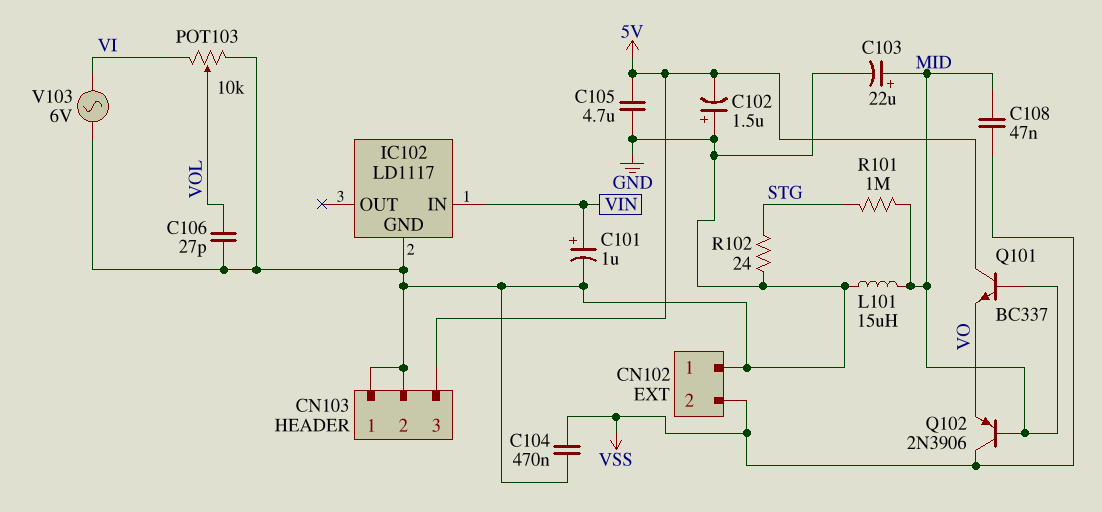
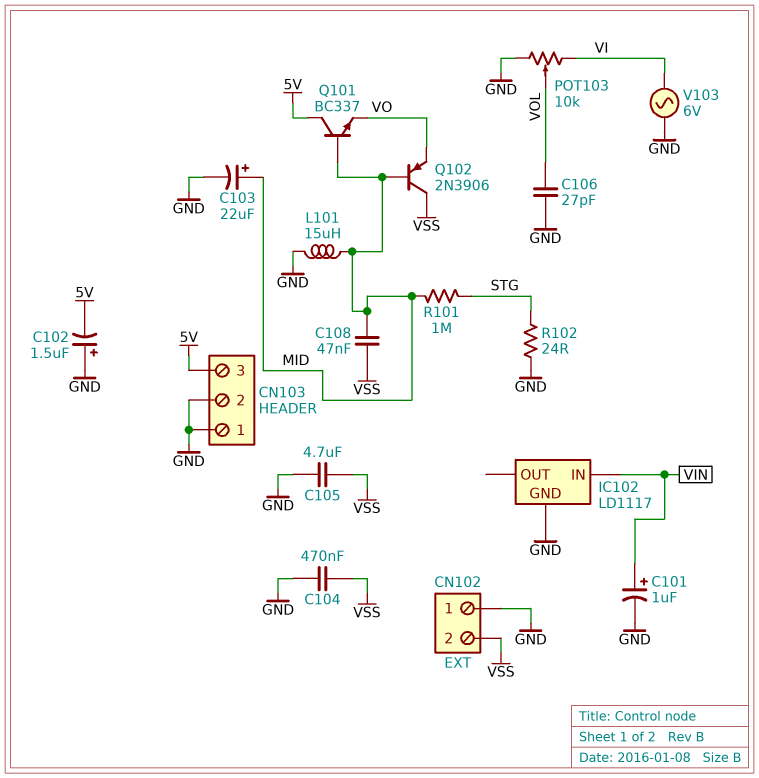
C105: 4.7uF (5V, GND) -> 4.7uF (GND, VSS)

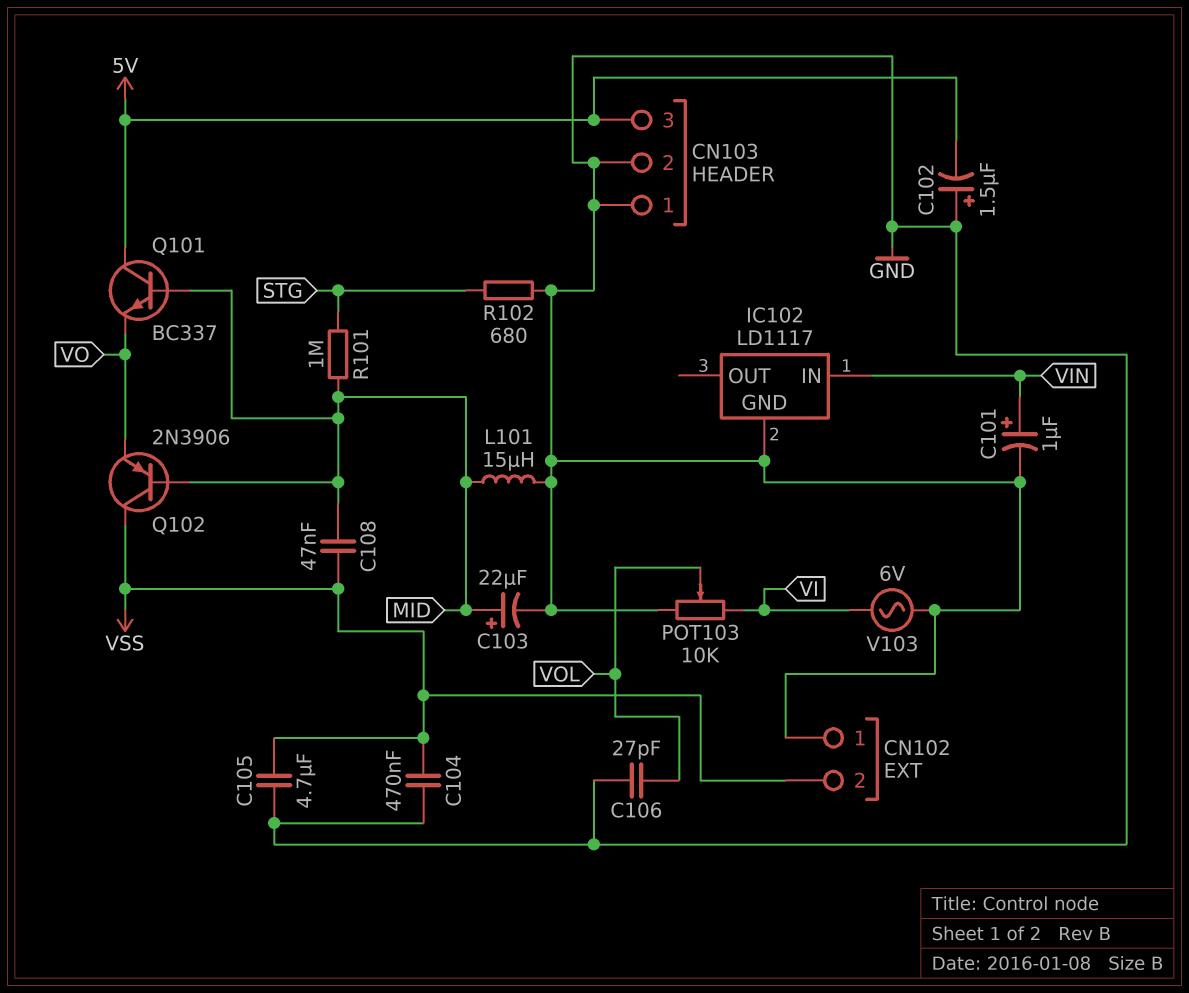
R102: 24 (GND, STG) -> 680 (GND, STG)

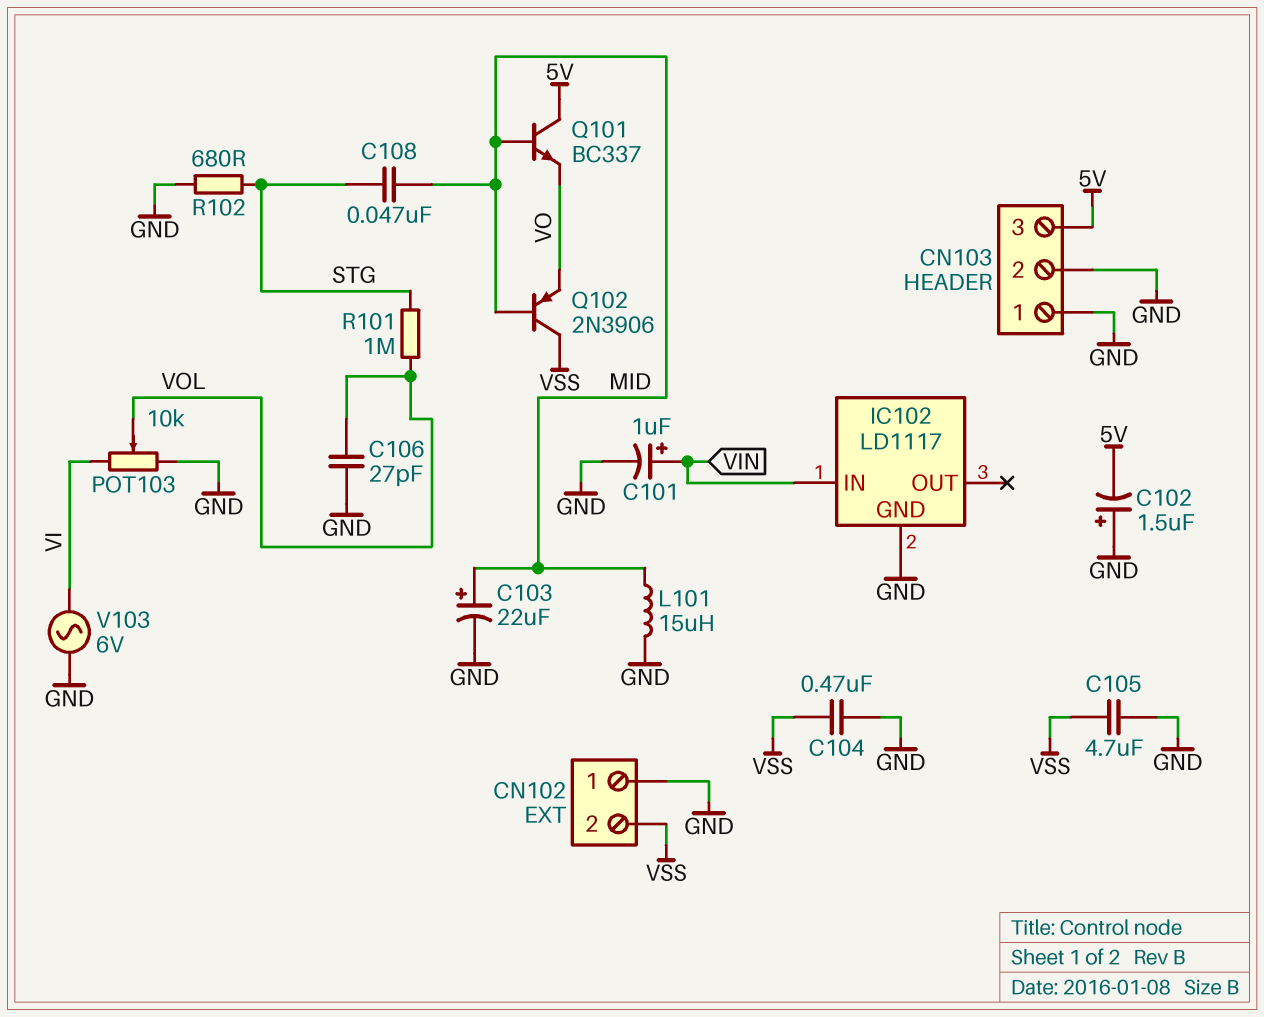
C108: 47nF (MID, VSS) -> 47nF (MID, STG)
R101: 1M (MID, STG) -> 1M (STG, VOL)

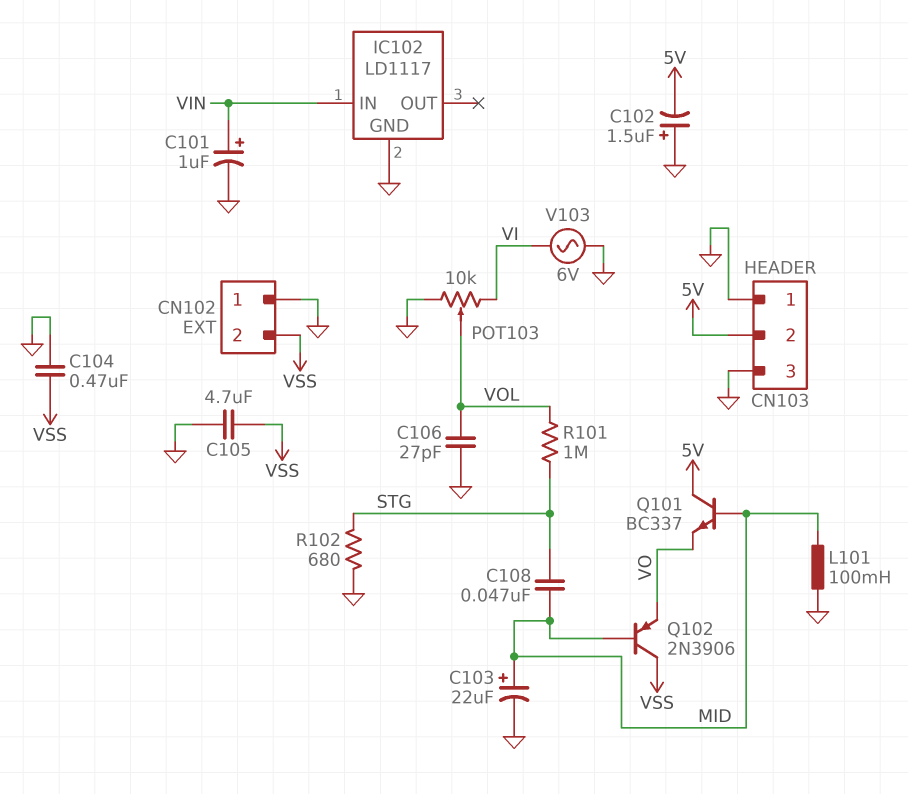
CN103 pin 2: GND -> 5V
CN103 pin 3: 5V -> GND
L101: 15uH (GND, MID) -> 100mH (GND, MID)

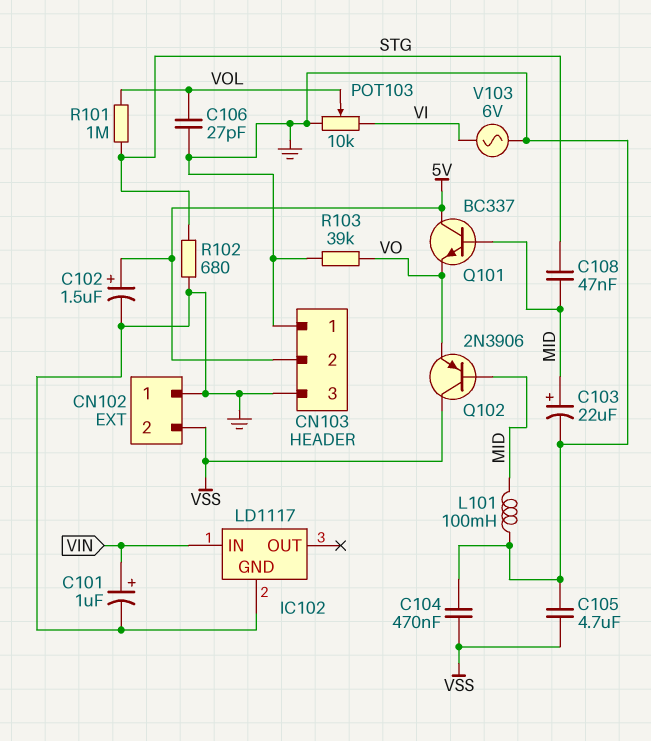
C102: 1.5uF (plus GND, minus 5V) -> 1.5uF (plus 5V, minus GND)
R103: none -> 39k (GND, VO)

